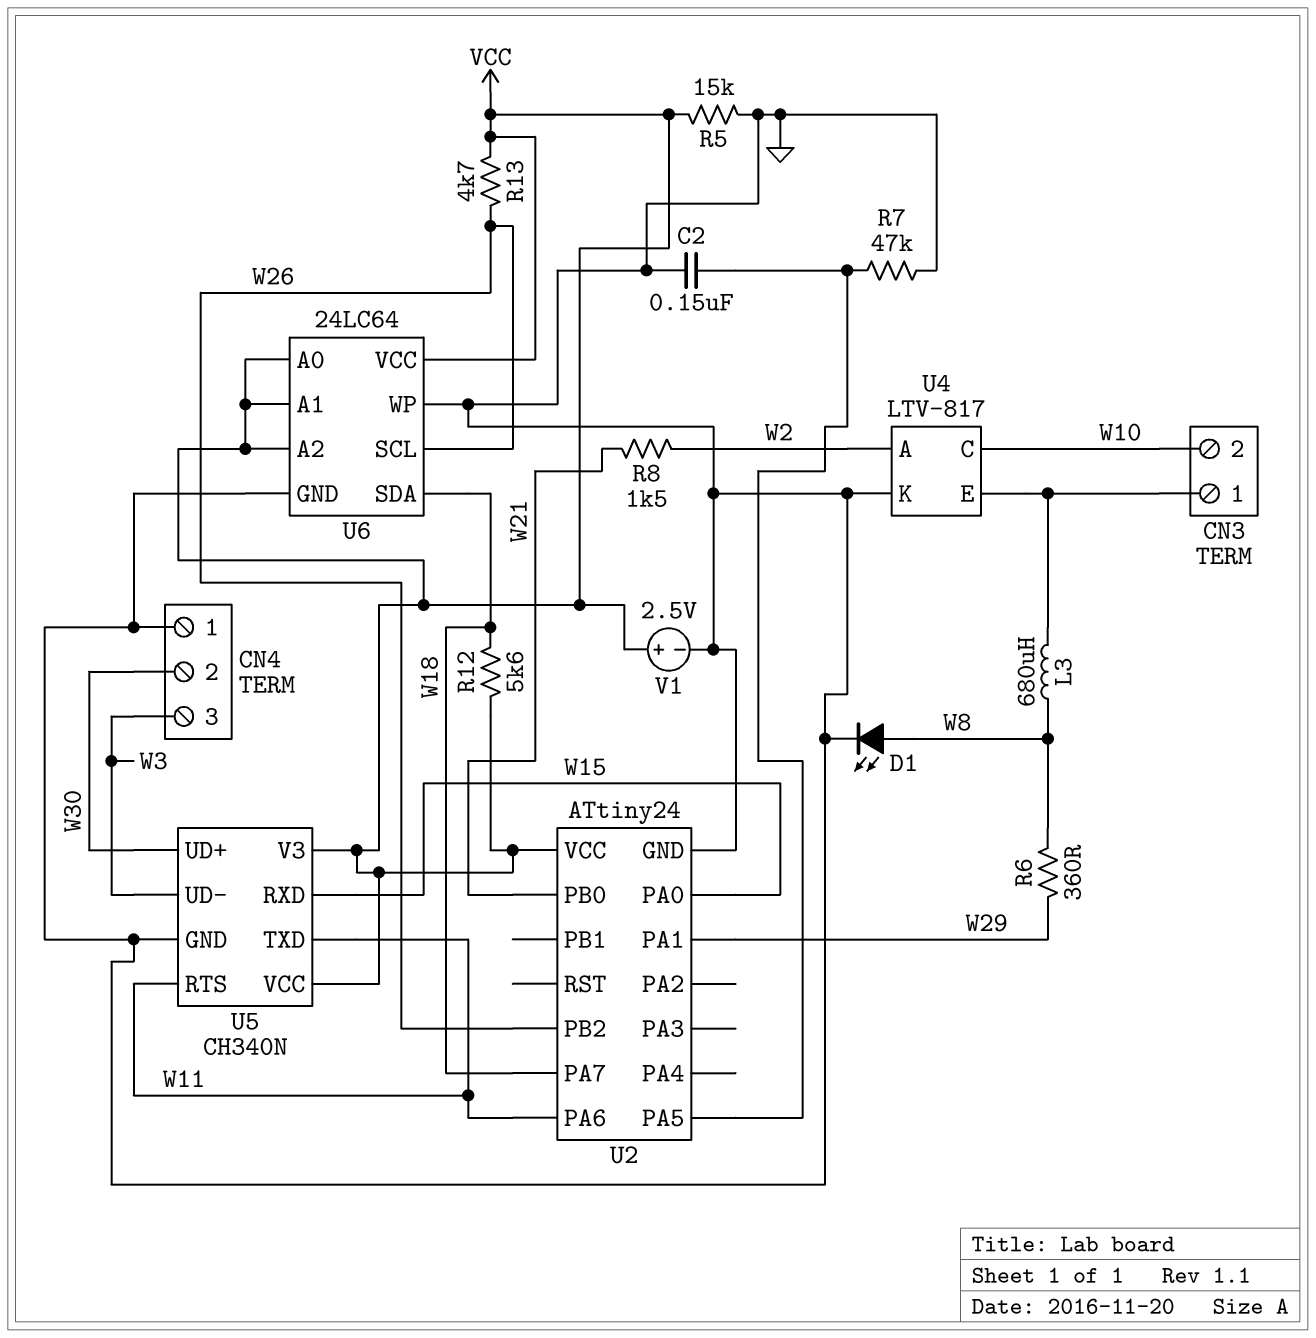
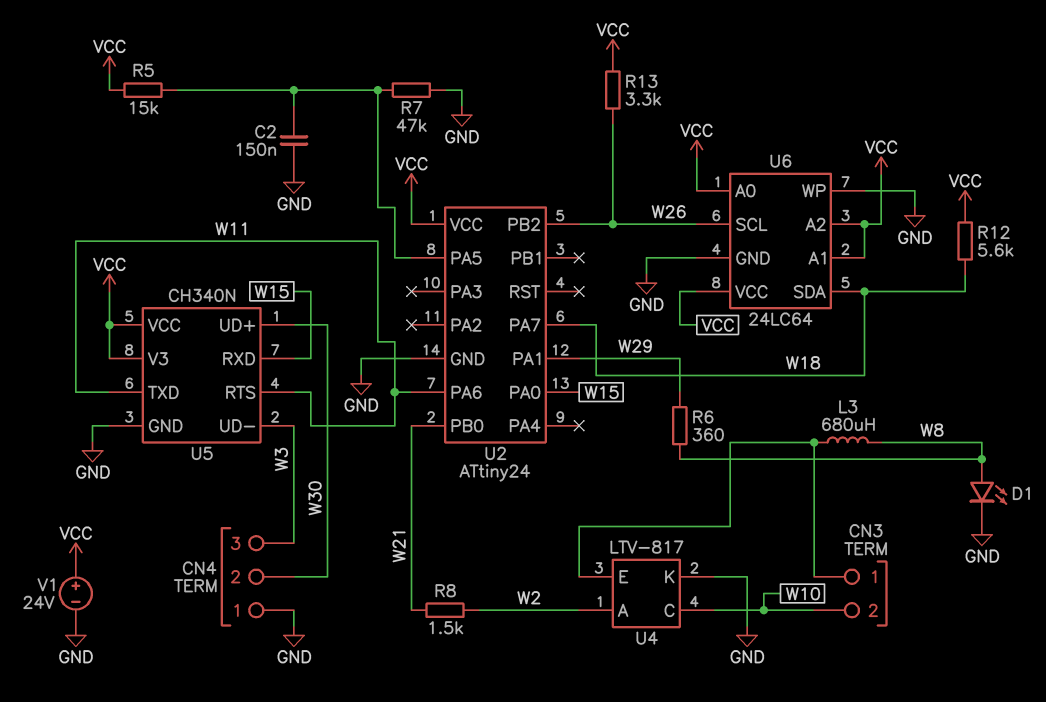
R5: 15k (GND, VCC) -> 15k (U2/PA5, VCC)
R13: 4.7k (VCC, W26) -> 3.3k (VCC, W26)
V1: 2.5V (plus VCC, minus GND) -> 24V (plus VCC, minus GND)

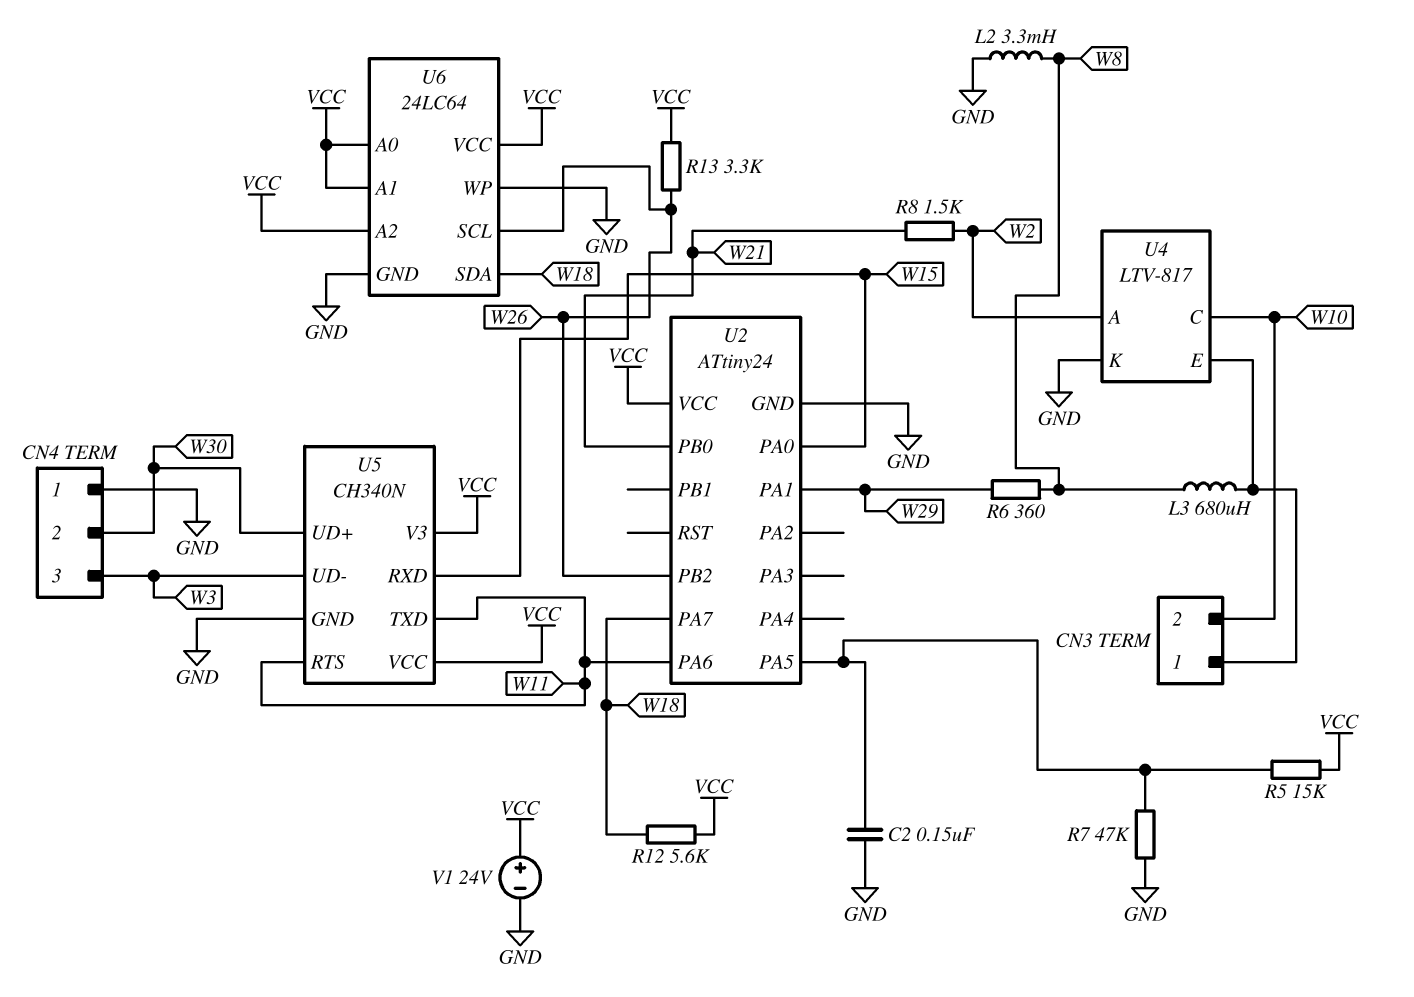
D1: LED (A W8, K GND) -> none
L2: none -> 3.3mH (GND, W8)

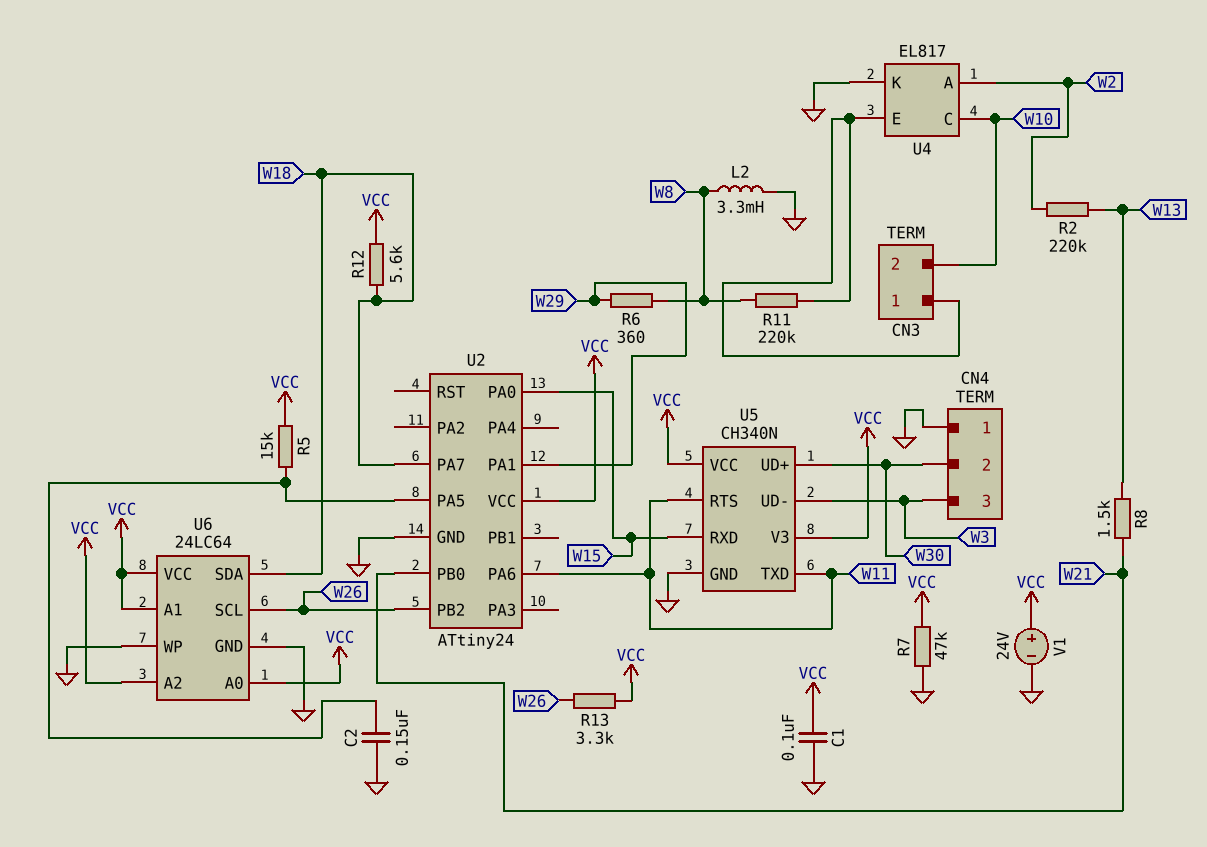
C1: none -> 100nF (GND, VCC)
L3: 680uH (CN3/1, W8) -> none
R2: none -> 220k (W2, W13)
R7: 47k (GND, U2/PA5) -> 47k (GND, VCC)
R8: 1.5k (W2, W21) -> 1.5k (W13, W21)
R11: none -> 220k (CN3/1, W8)
U4: LTV-817 -> EL817

